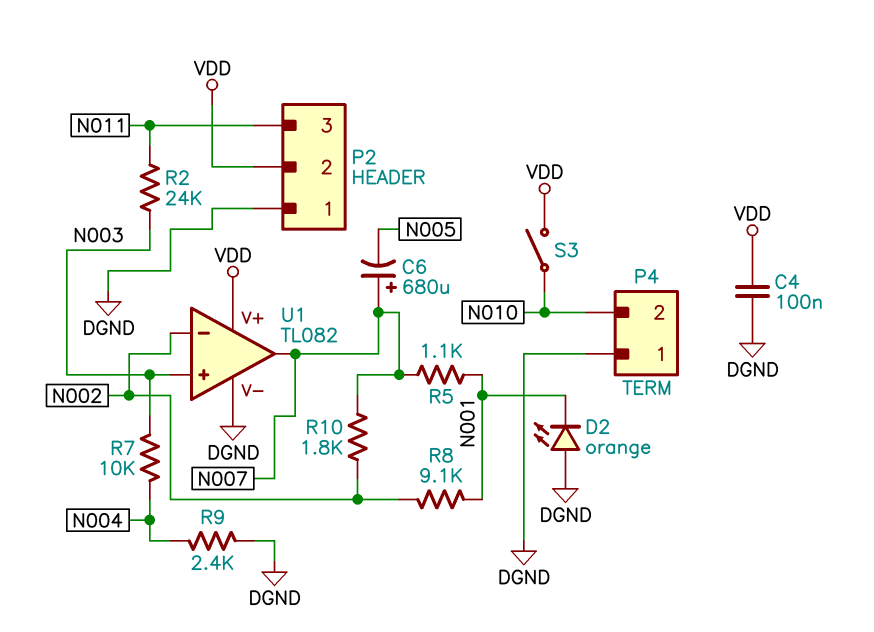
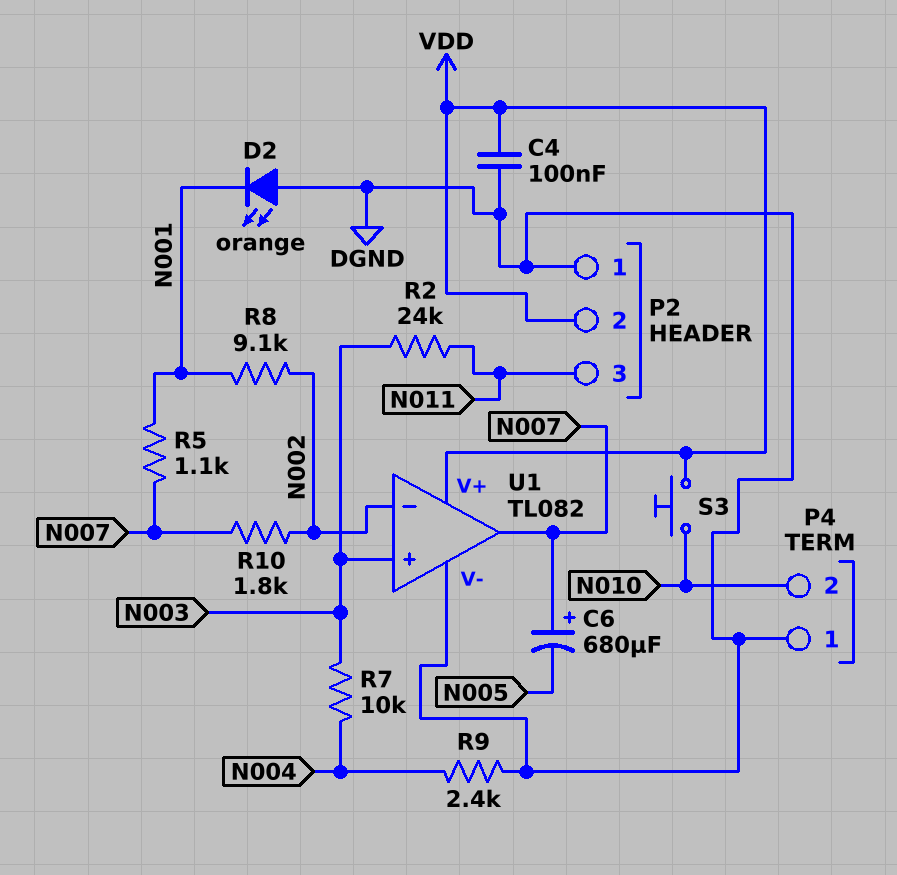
S3: switch (N010, VDD) -> button (N010, VDD)

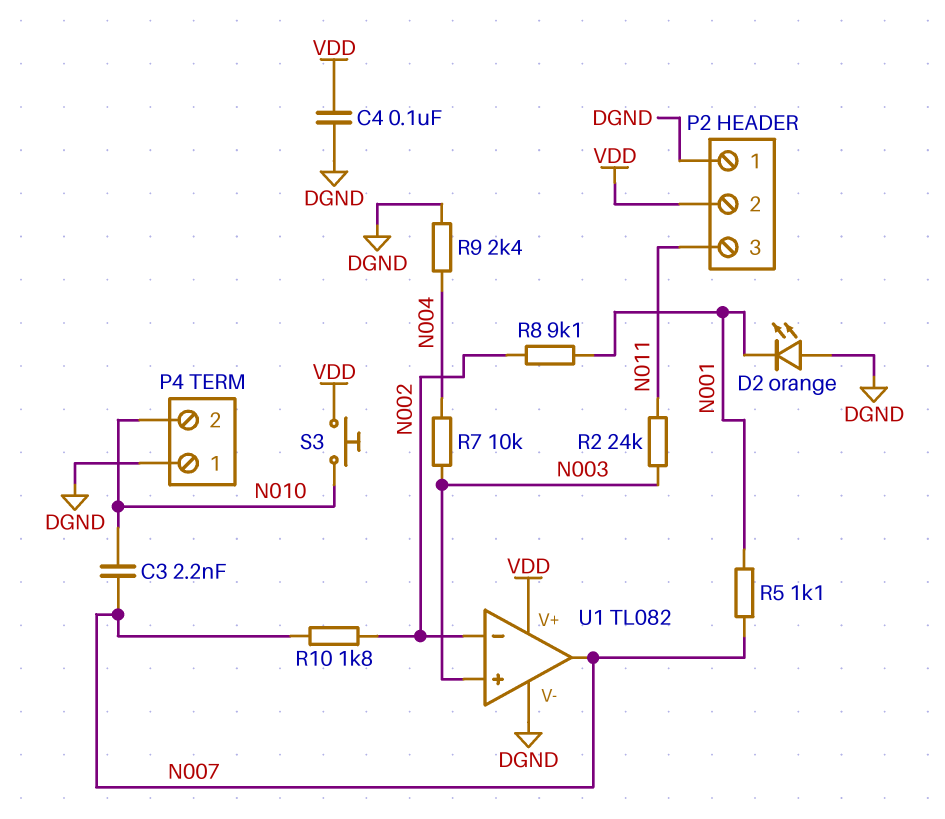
C3: none -> 2.2nF (N007, N010)
C6: 680uF (plus N007, minus N005) -> none

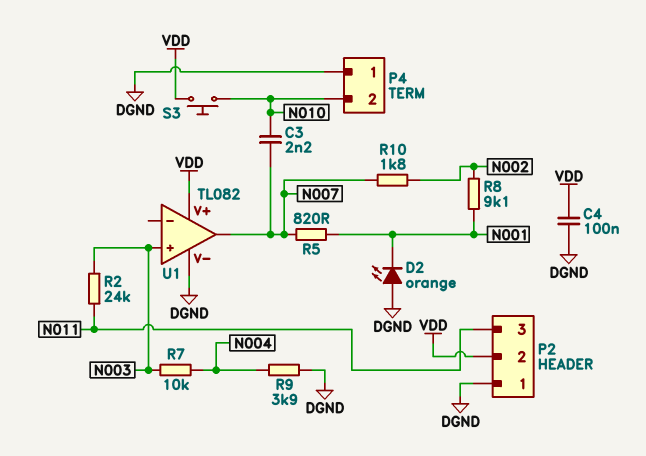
R5: 1.1k (N001, N007) -> 820 (N001, N007)
R9: 2.4k (DGND, N004) -> 3.9k (DGND, N004)
U1 pin in-: N002 -> none

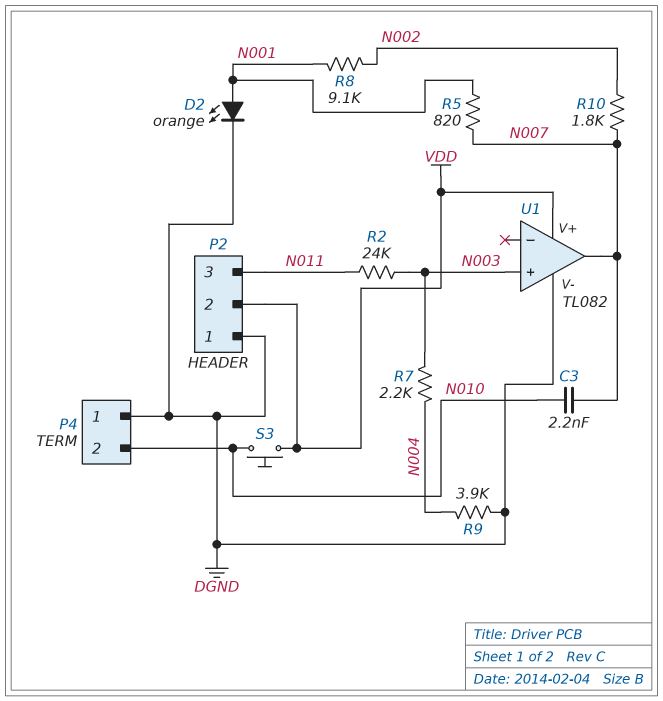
C4: 100nF (DGND, VDD) -> none
D2: LED orange (A DGND, K N001) -> LED orange (A N001, K DGND)
R7: 10k (N003, N004) -> 2.2k (N003, N004)

